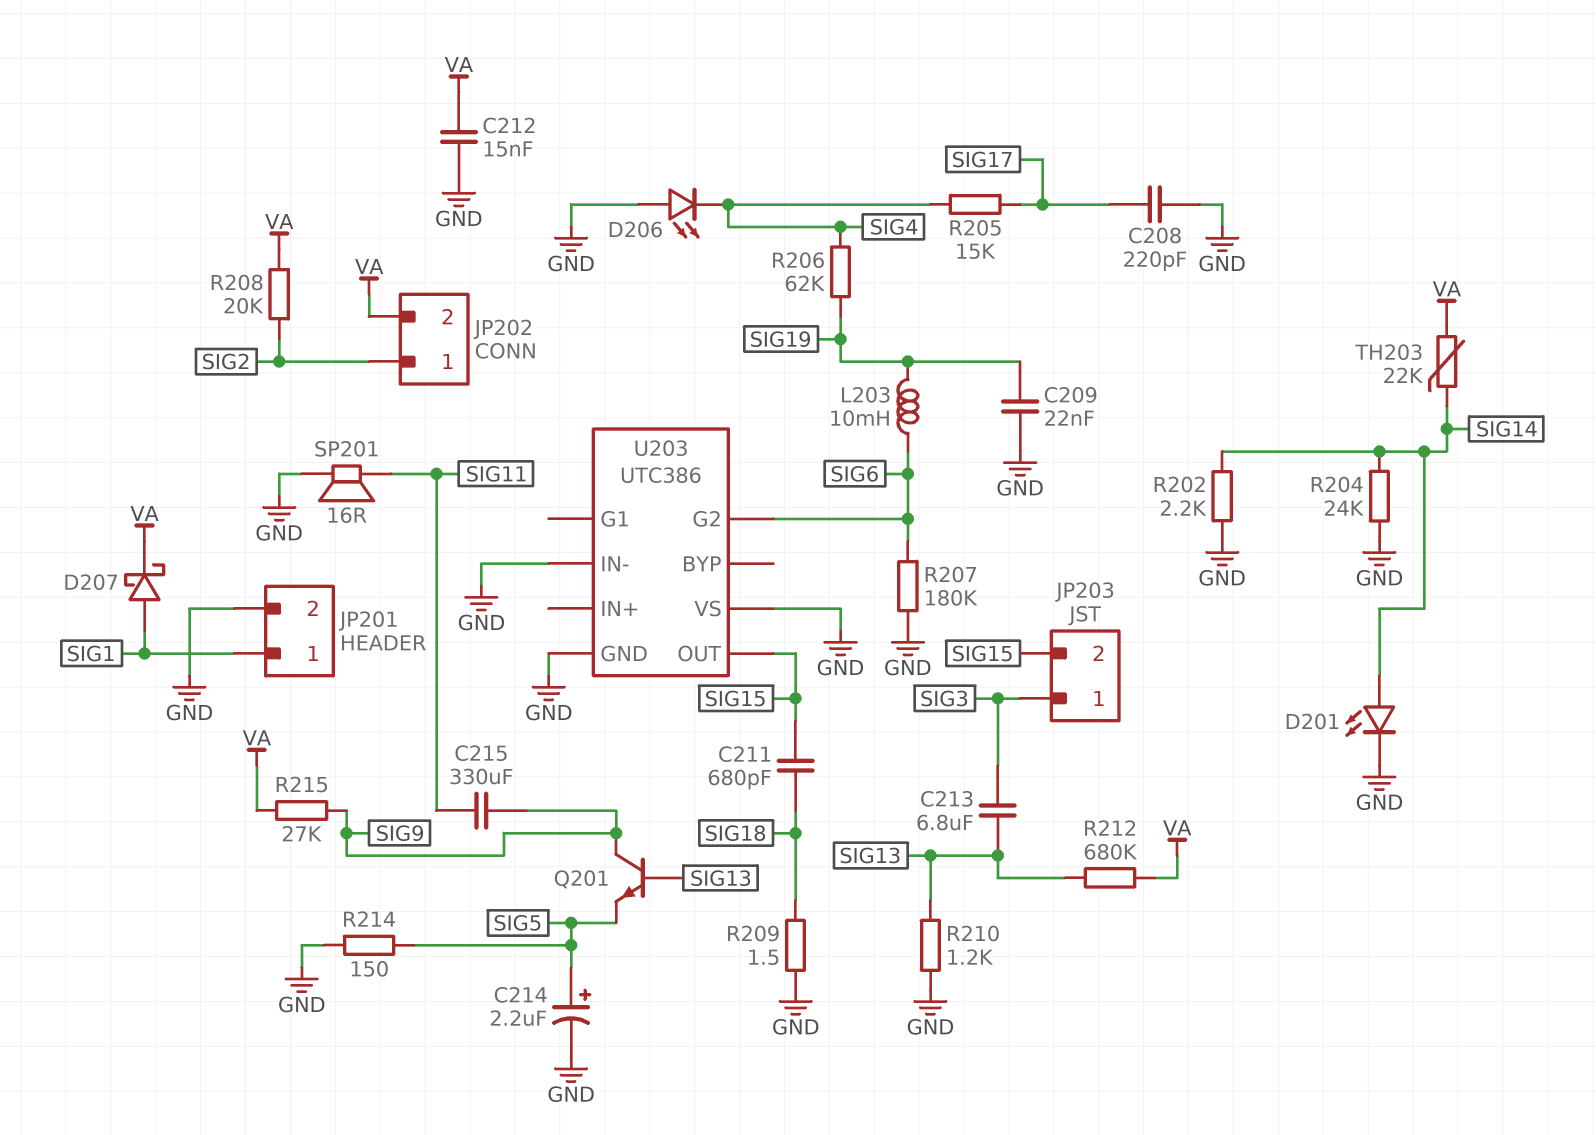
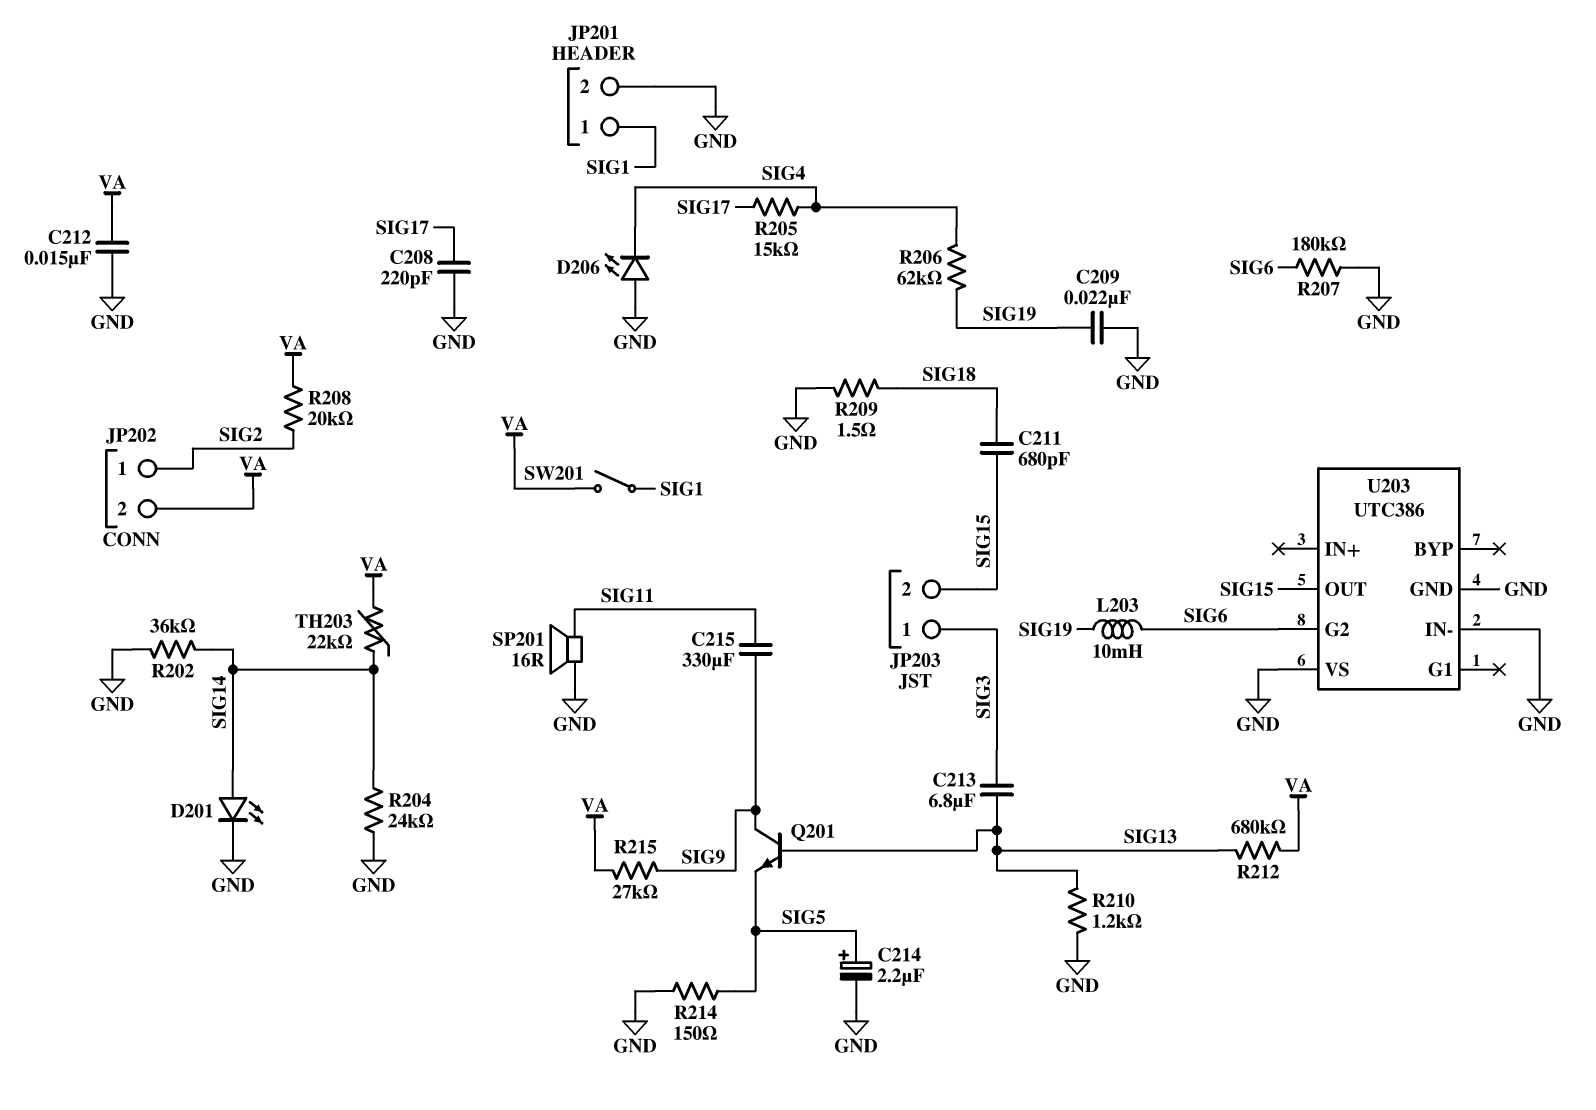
D207: schottky (A SIG1, K VA) -> none
R202: 2.2k (GND, SIG14) -> 36k (GND, SIG14)
SW201: none -> switch (SIG1, VA)

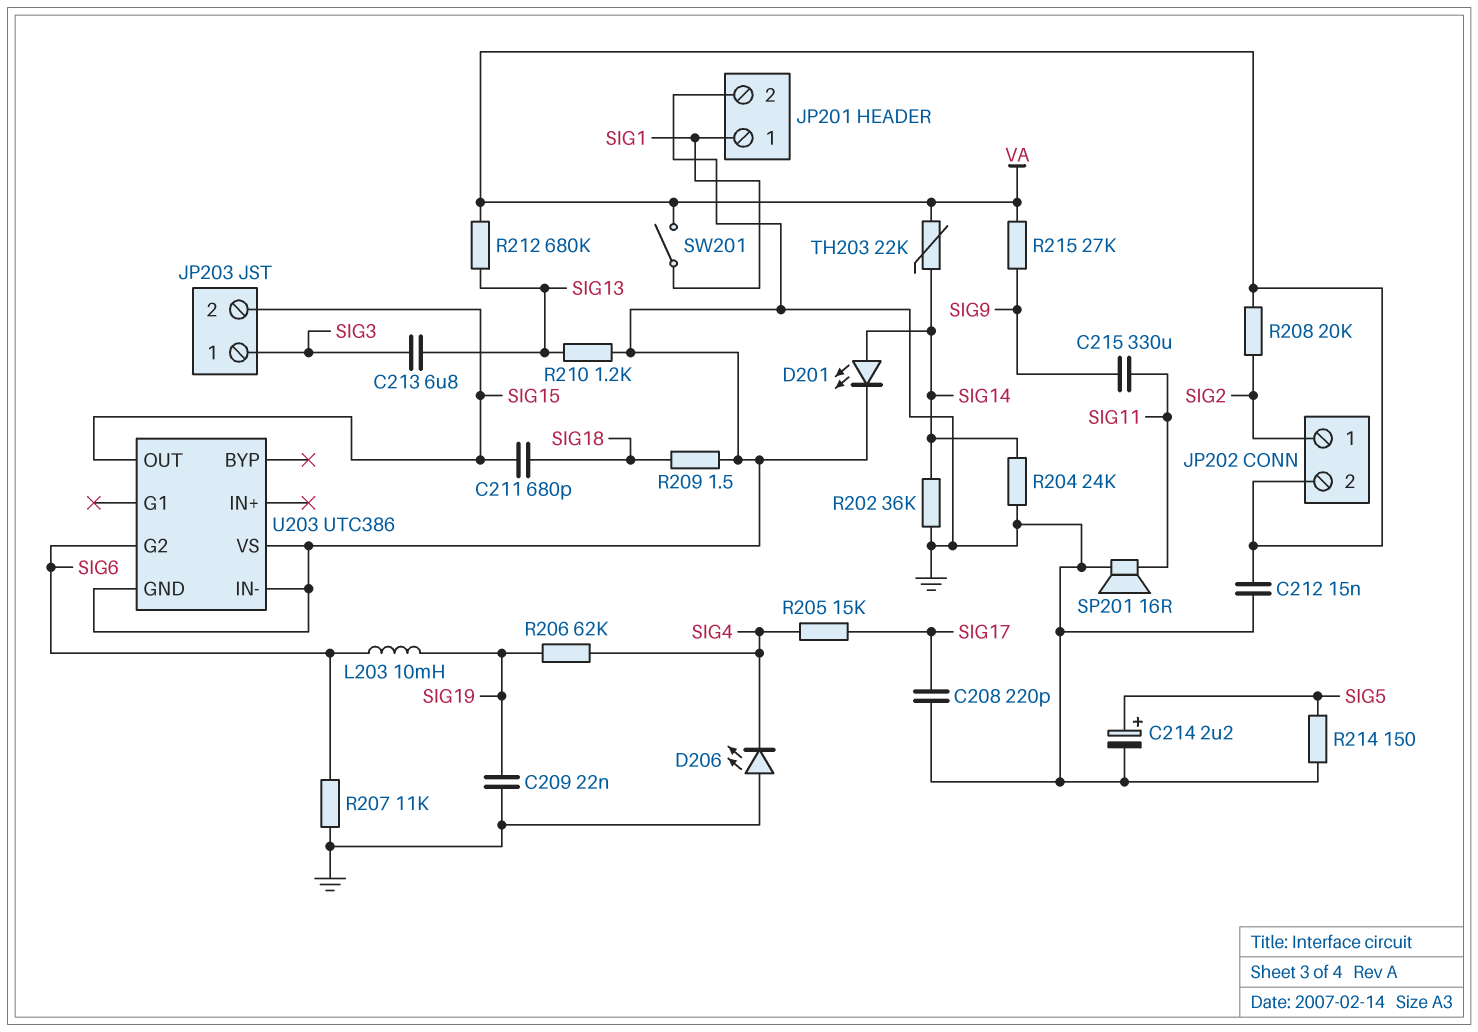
Q201: NPN (B SIG13, C SIG9, E SIG5) -> none
R207: 180k (GND, SIG6) -> 11k (GND, SIG6)

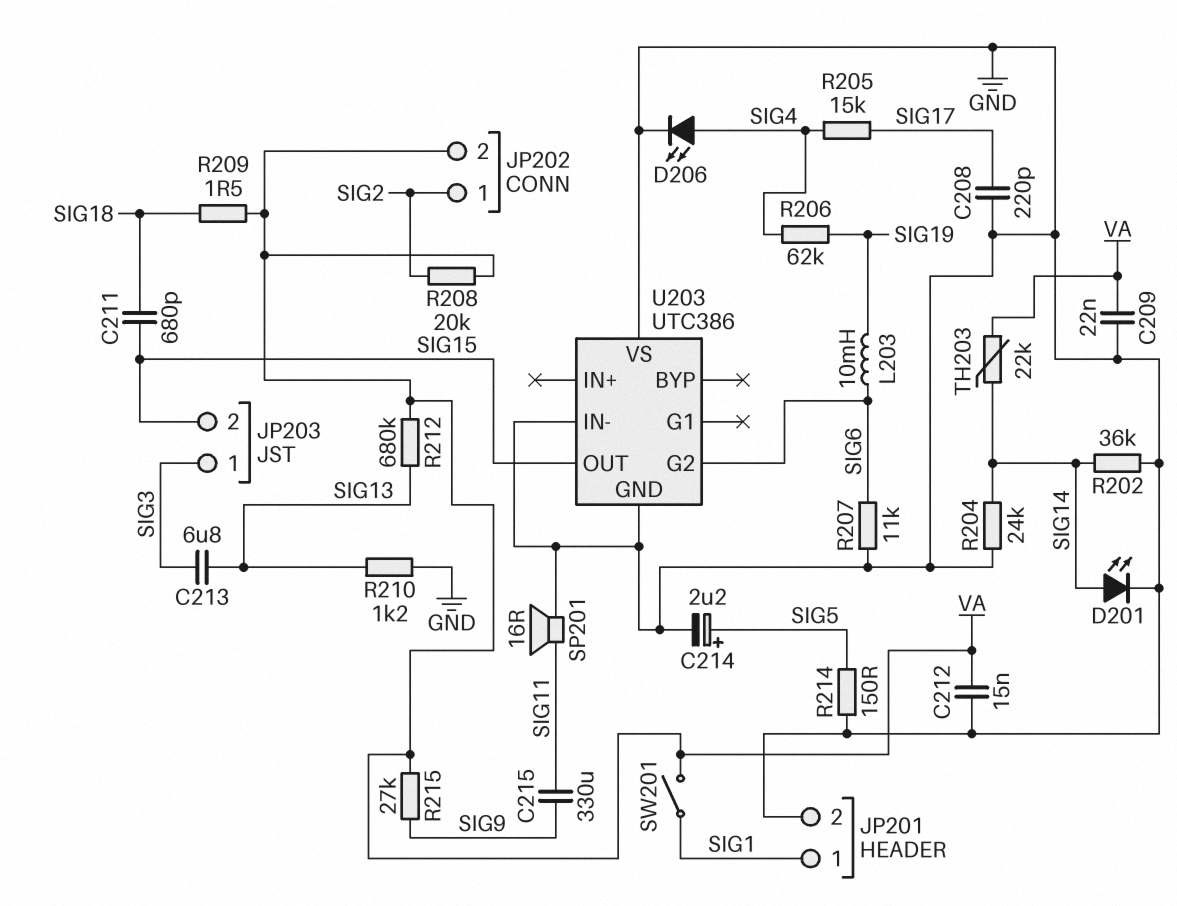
C209: 22nF (GND, SIG19) -> 22nF (GND, VA)
D206: LED (A GND, K SIG4) -> LED (A SIG4, K GND)
R209: 1.5 (GND, SIG18) -> 1.5 (SIG18, VA)

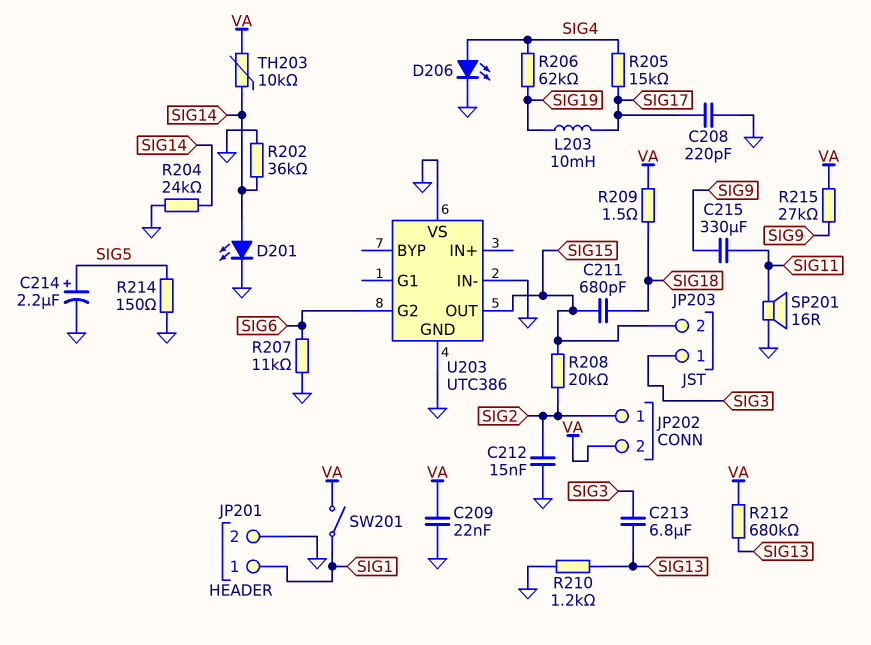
C212: 15nF (GND, VA) -> 15nF (GND, SIG2)
L203: 10mH (SIG6, SIG19) -> 10mH (SIG17, SIG19)
R208: 20k (SIG2, VA) -> 20k (SIG2, SIG15)
TH203: 22k (SIG14, VA) -> 10k (SIG14, VA)

